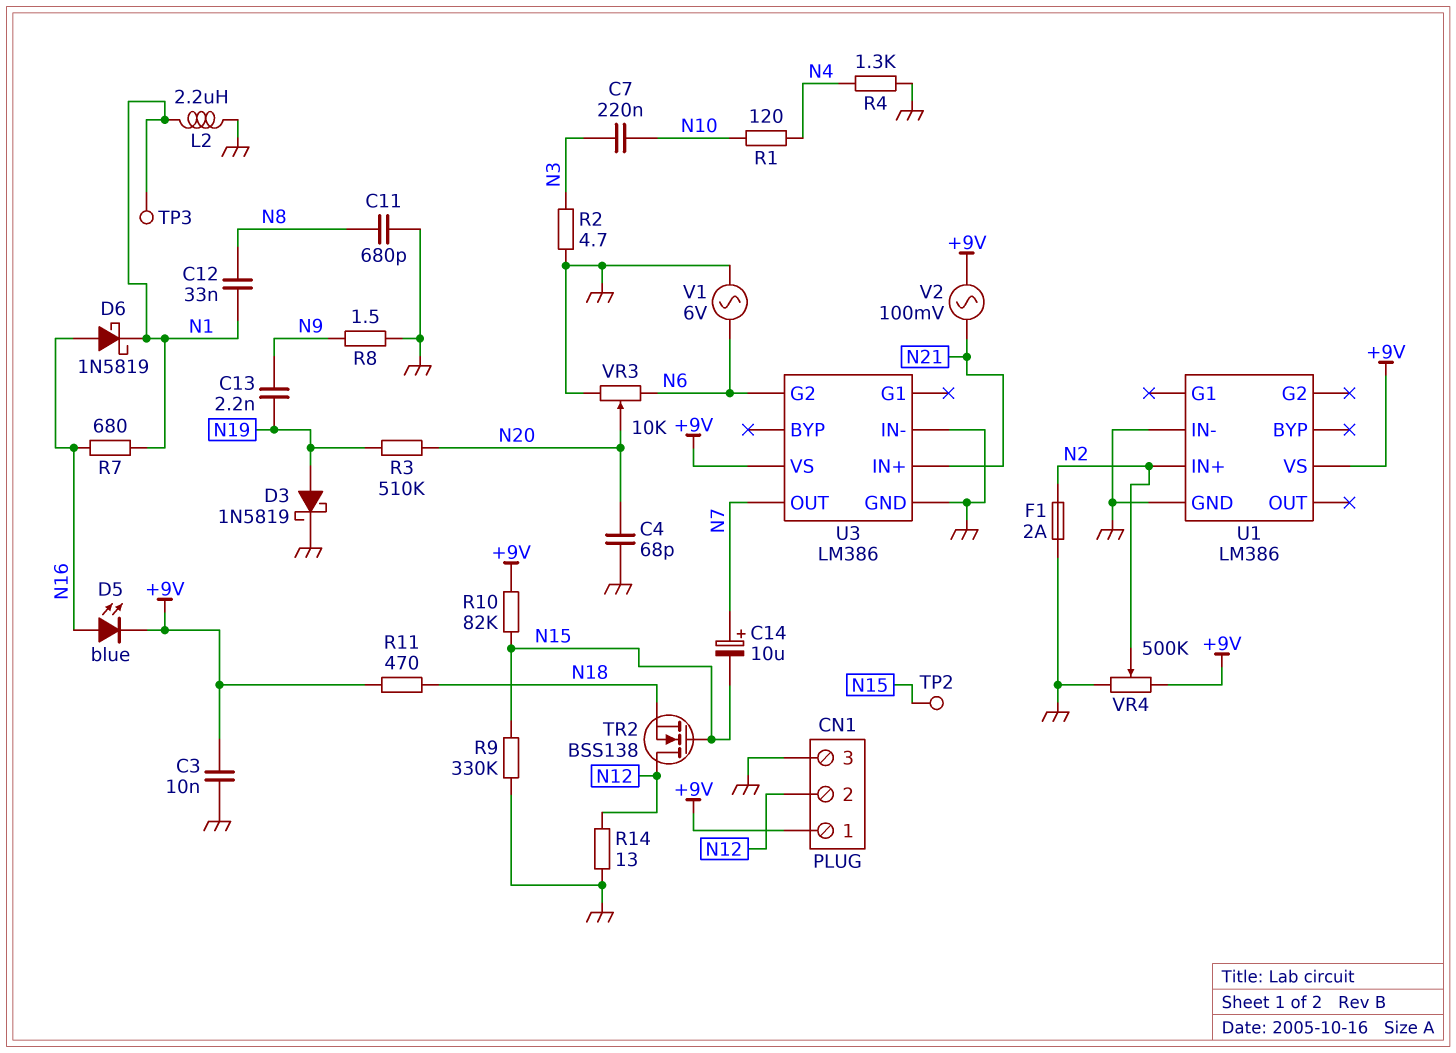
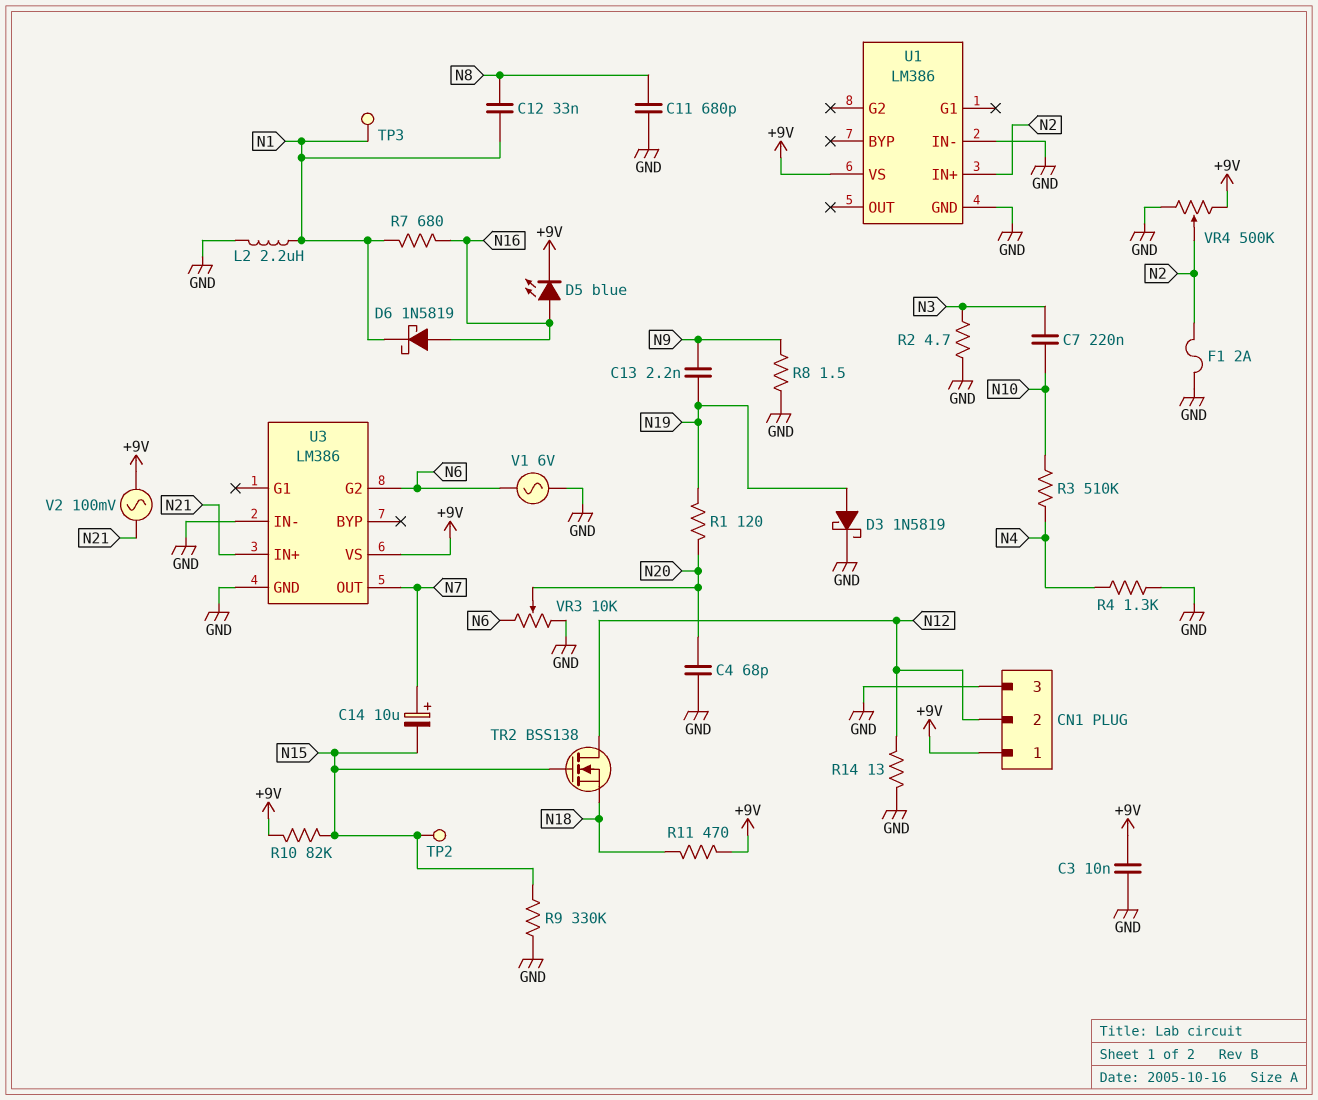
R1: 120 (N4, N10) -> 120 (N19, N20)
R3: 510k (N19, N20) -> 510k (N4, N10)

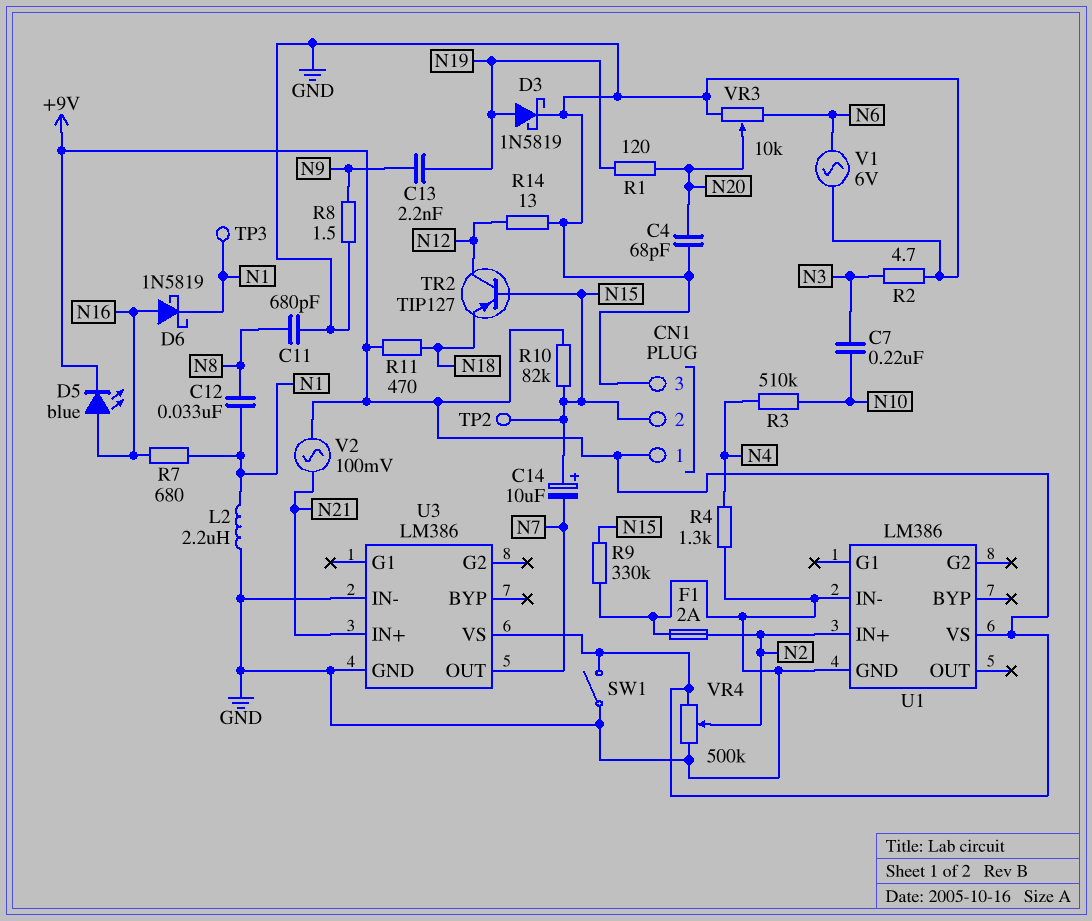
C3: 10nF (+9V, GND) -> none
C14: 10uF (plus N7, minus N15) -> 10uF (plus N15, minus N7)
CN1 pin 2: N12 -> N15
SW1: none -> switch (+9V, GND)
TR2: NMOS BSS138 (G N15, D N12, S N18) -> PNP TIP127 (B N15, C N12, E N18)
U3 pin G2: N6 -> none

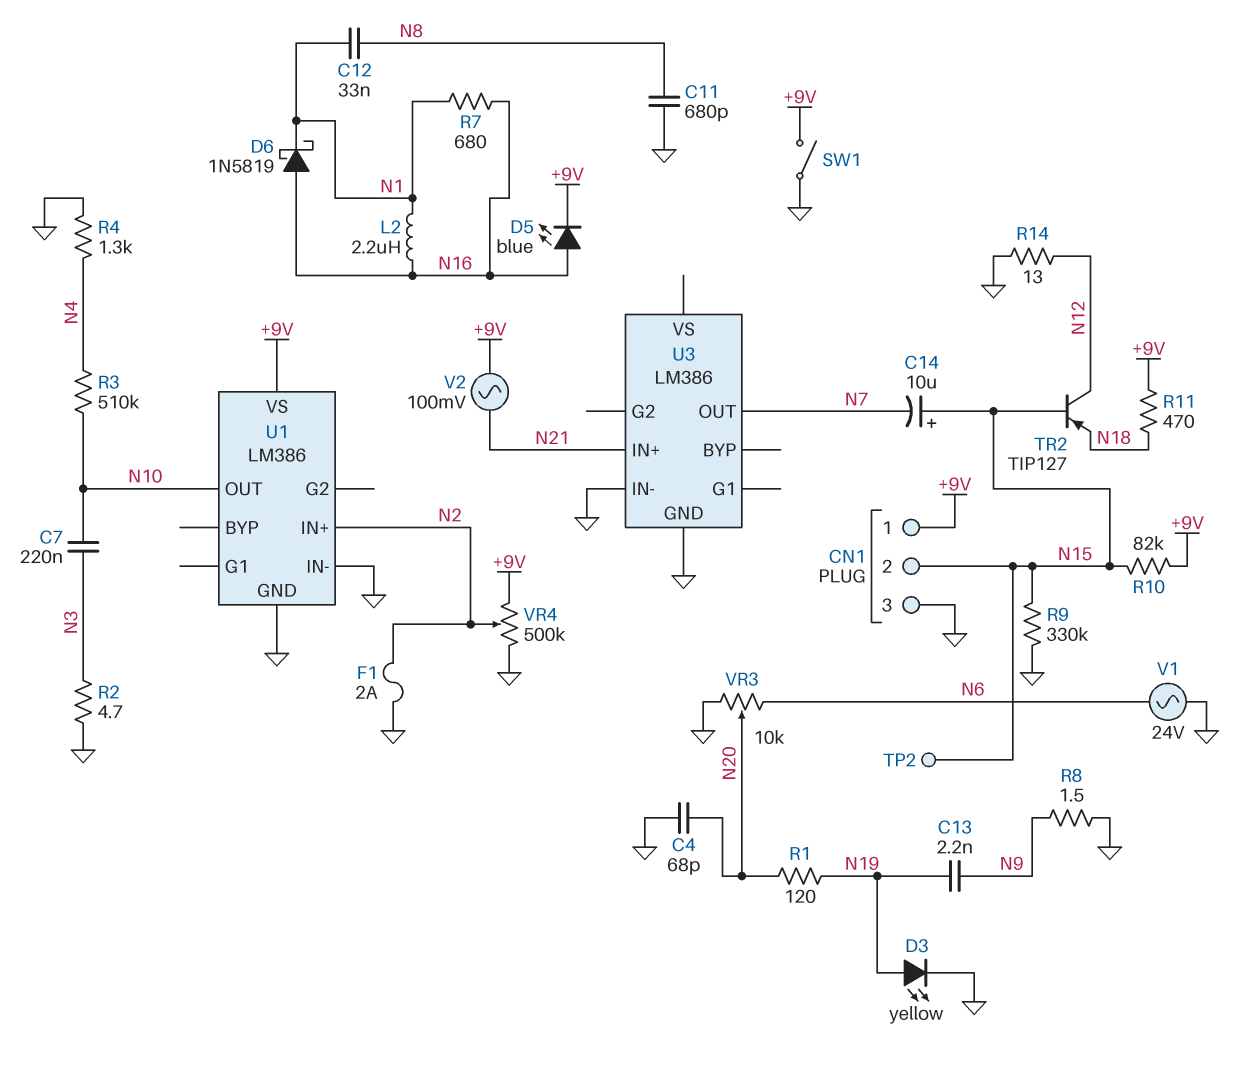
D3: schottky 1N5819 (A N19, K GND) -> LED yellow (A N19, K GND)
L2: 2.2uH (GND, N1) -> 2.2uH (N1, N16)
TP3: test point (N1) -> none
U1 pin OUT: none -> N10
U3 pin VS: +9V -> none
V1: AC 6V (GND, N6) -> AC 24V (GND, N6)

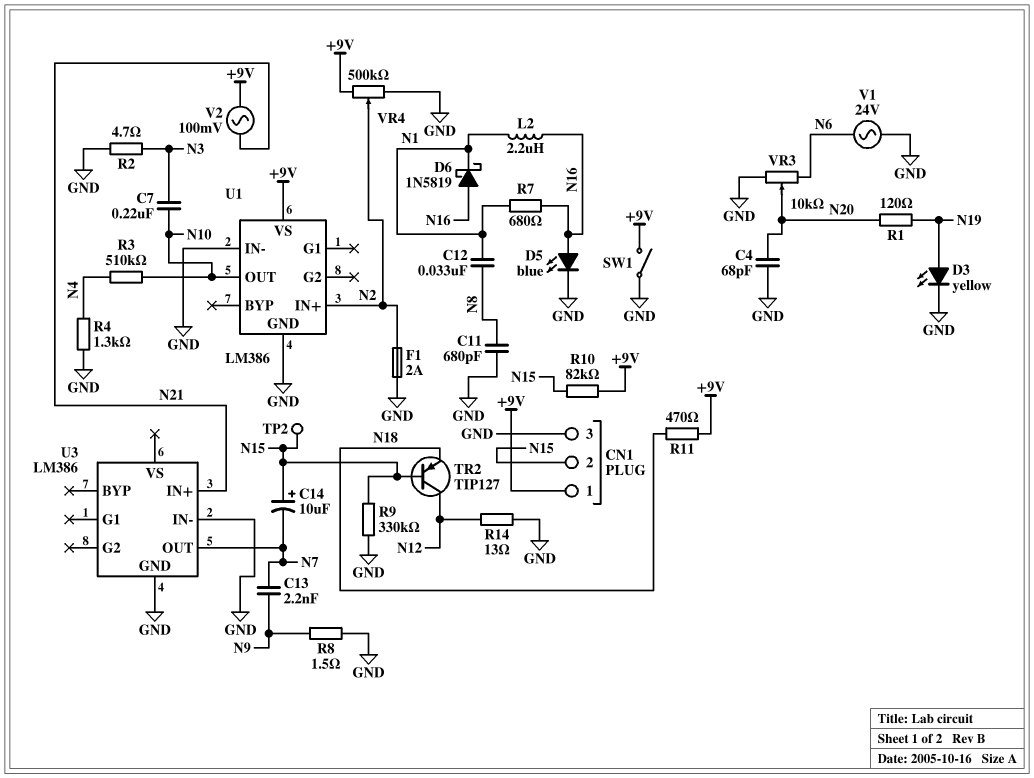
C13: 2.2nF (N9, N19) -> 2.2nF (N7, N9)
D5: LED blue (A N16, K +9V) -> LED blue (A N16, K GND)

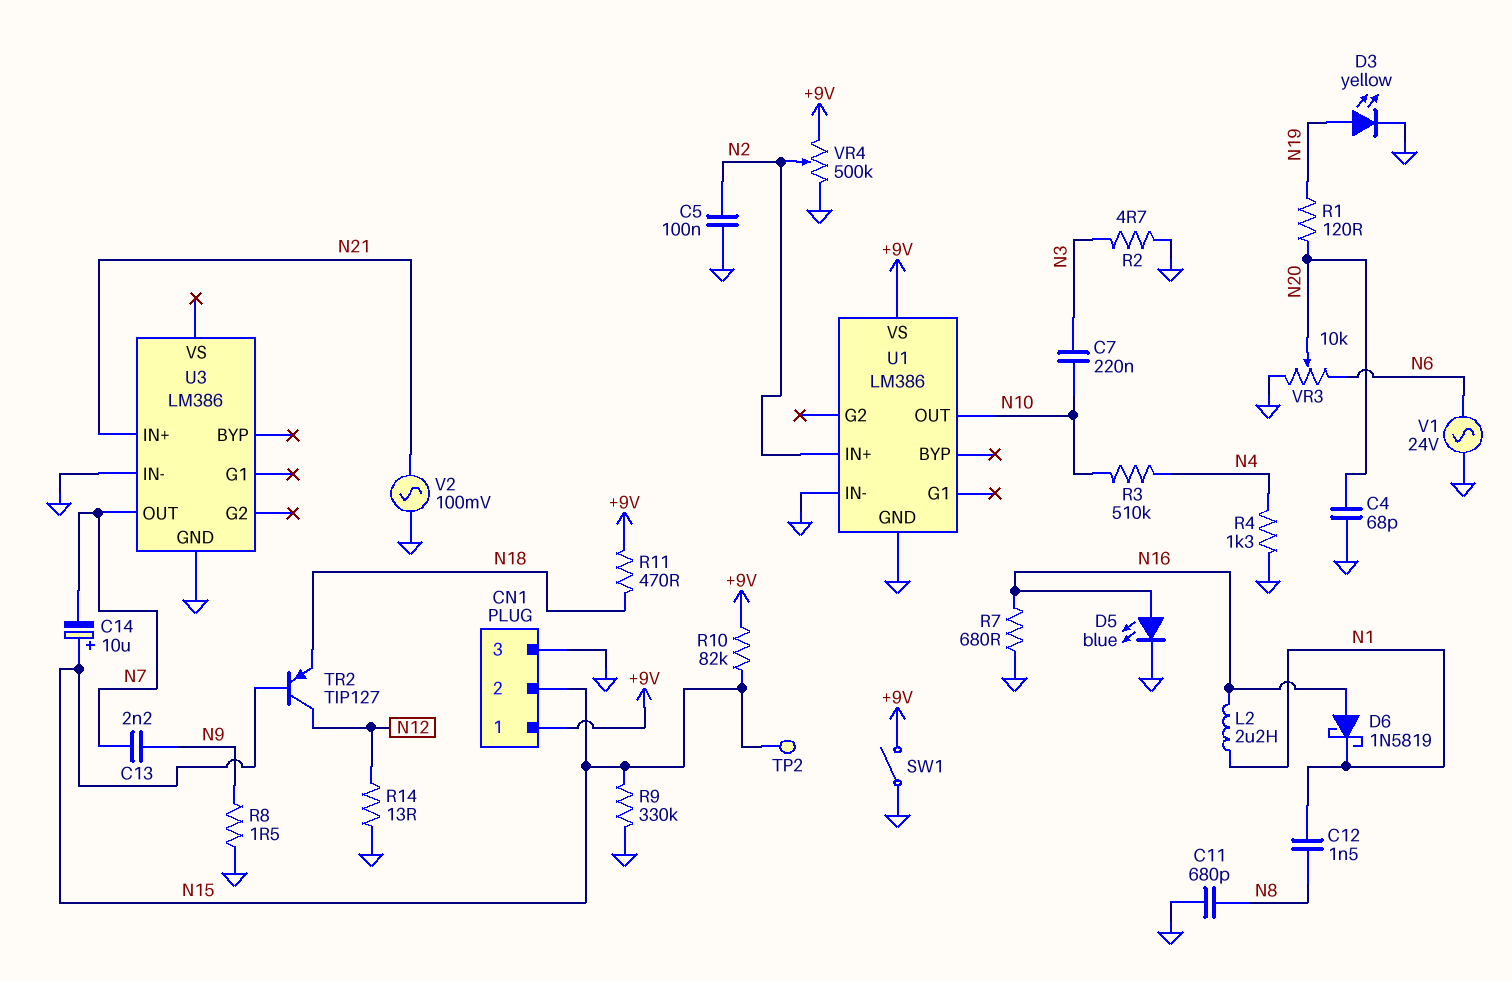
C5: none -> 100nF (GND, N2)
C12: 33nF (N1, N8) -> 1.5nF (N1, N8)
F1: 2A (GND, N2) -> none
R7: 680 (N1, N16) -> 680 (GND, N16)
V2: AC 100mV (+9V, N21) -> AC 100mV (GND, N21)

